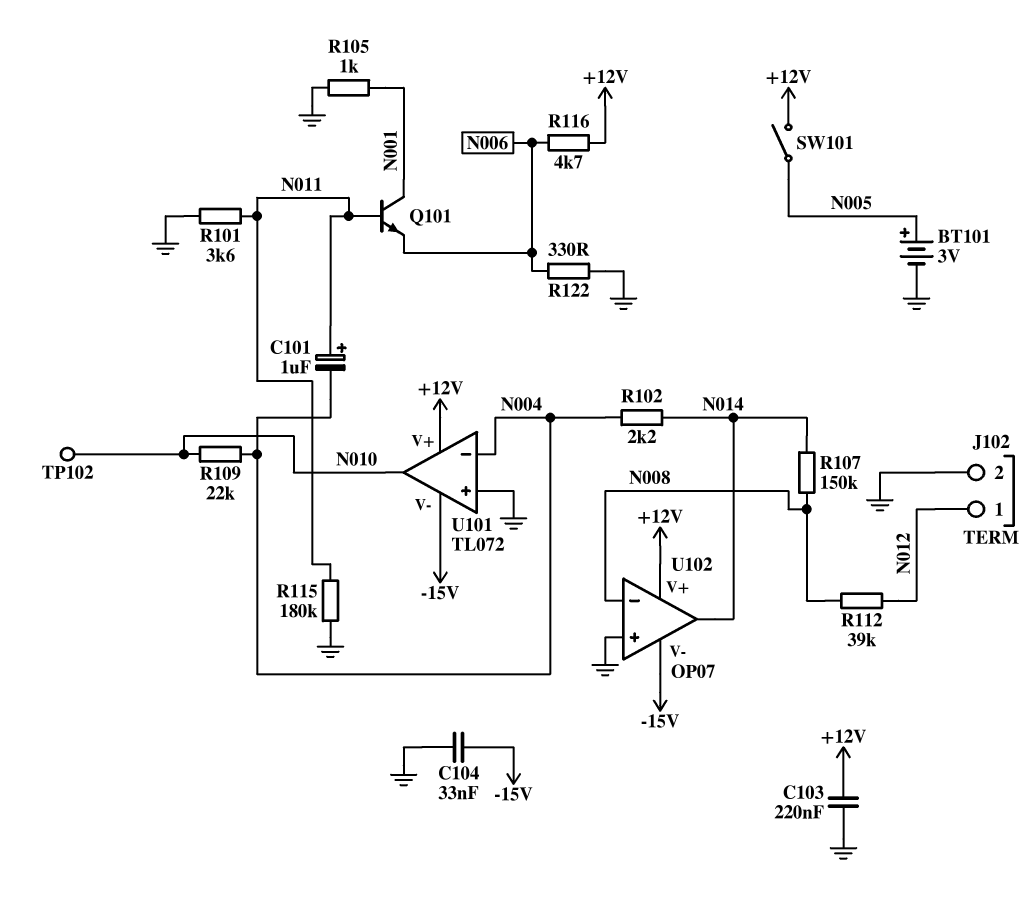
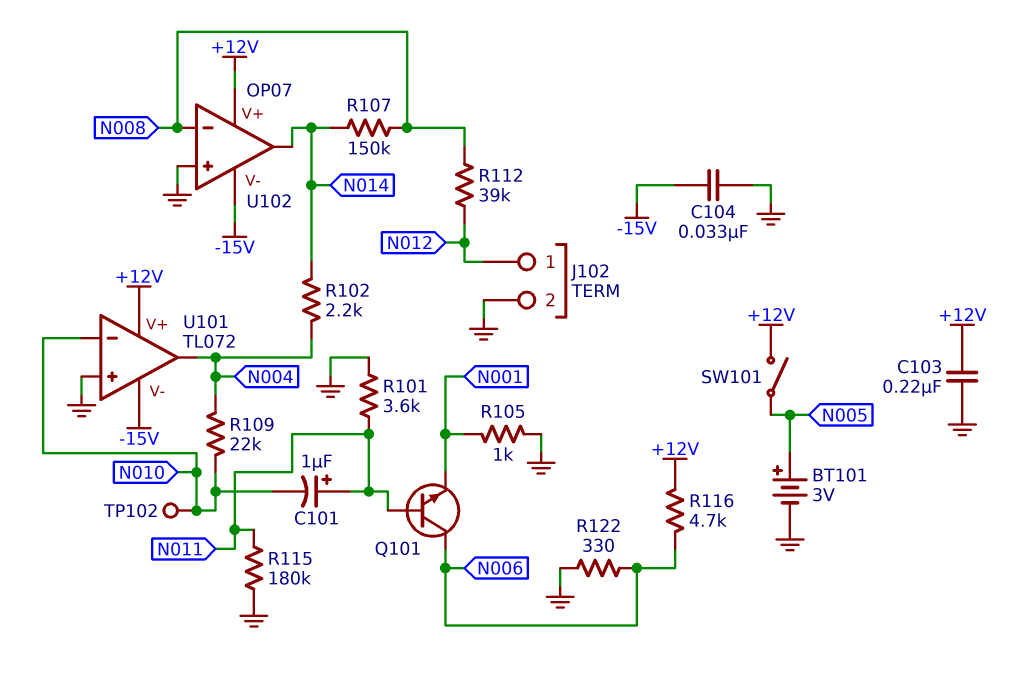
C101: 1uF (plus N011, minus N004) -> 1uF (plus N011, minus N010)
Q101: NPN (B N011, C N001, E N006) -> NPN (B N011, C N006, E N001)
U101 pin in-: N004 -> N010
U101 pin out: N010 -> N004

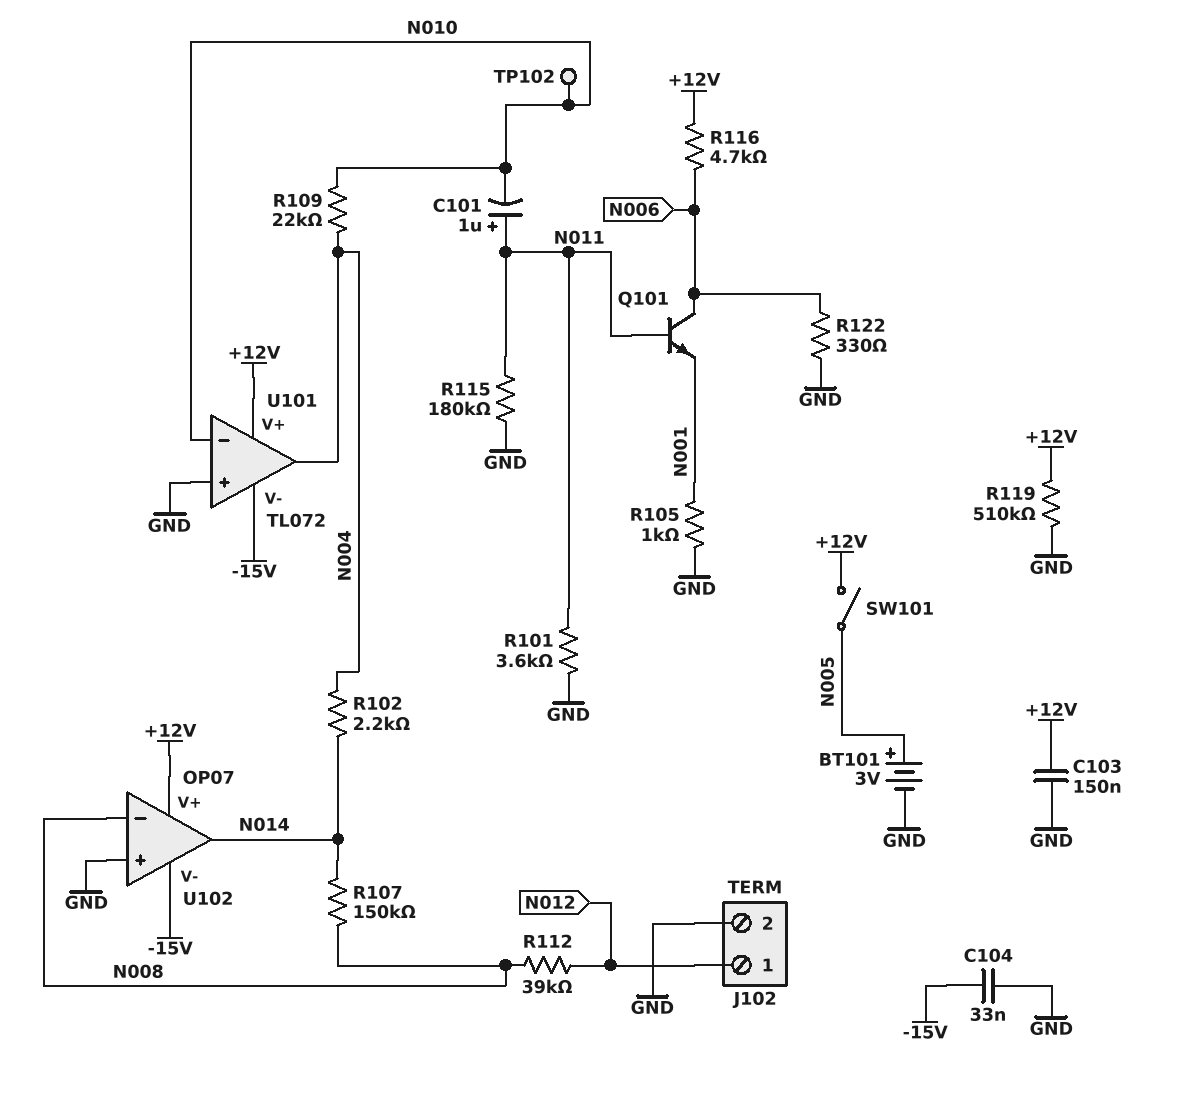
C103: 220nF (+12V, GND) -> 150nF (+12V, GND)
R119: none -> 510k (+12V, GND)

